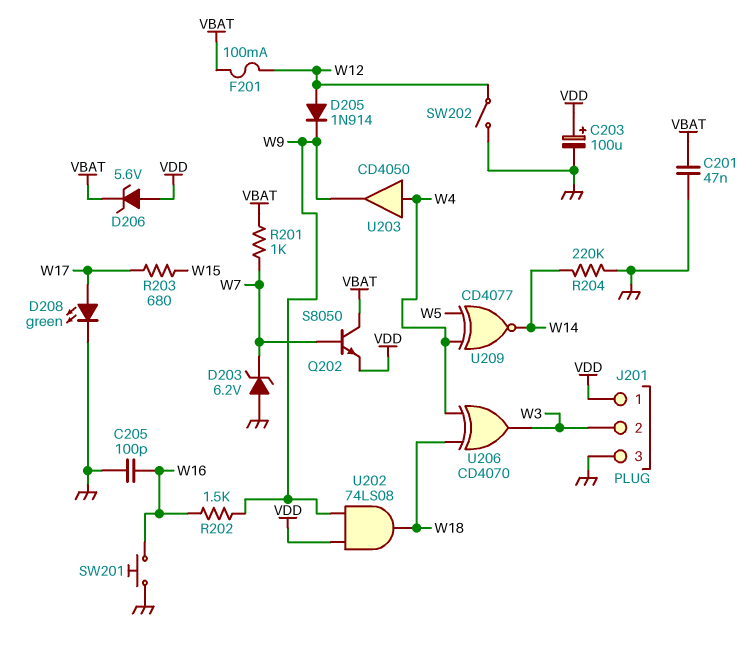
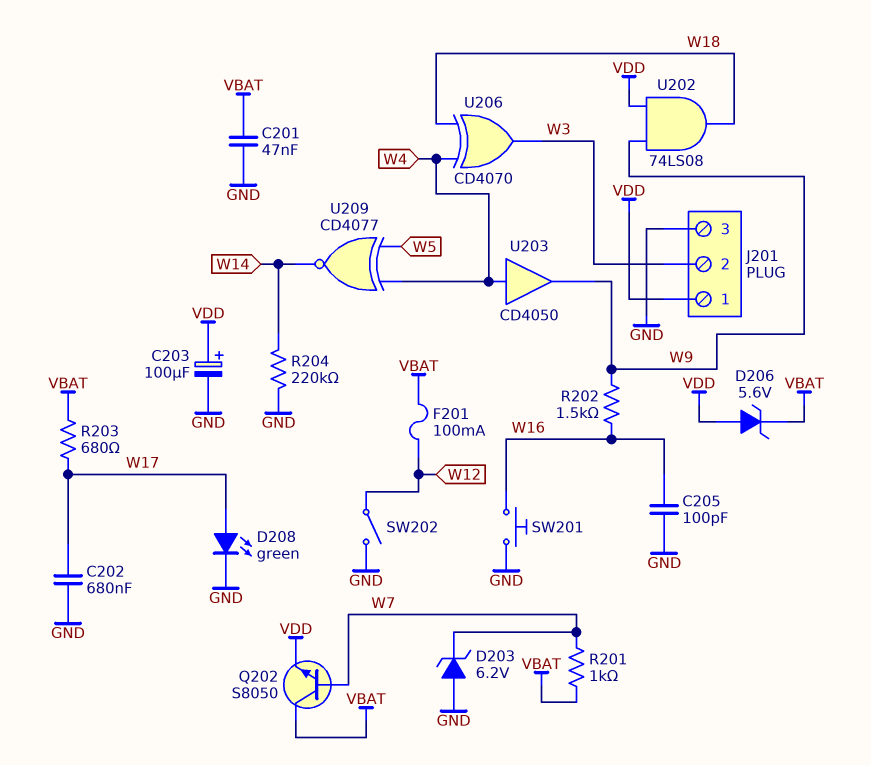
C202: none -> 680nF (GND, W17)
D205: diode 1N914 (A W12, K W9) -> none
R203: 680 (W15, W17) -> 680 (VBAT, W17)

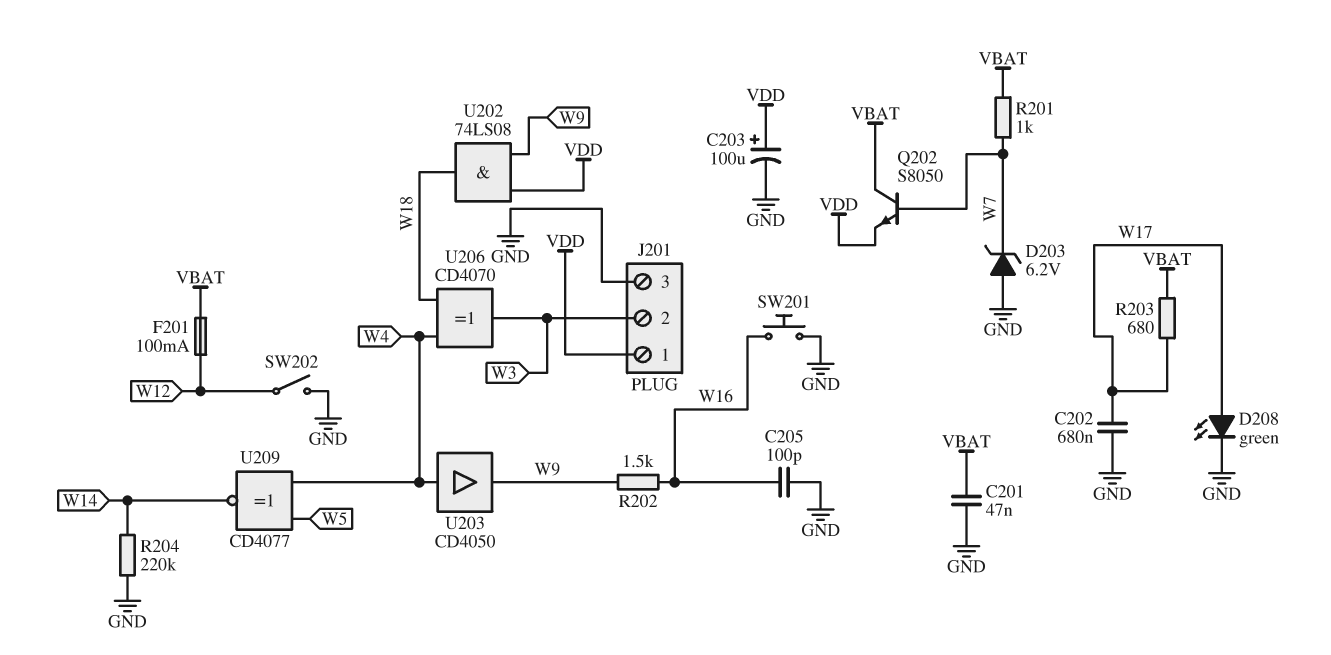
D206: zener 5.6V (A VDD, K VBAT) -> none

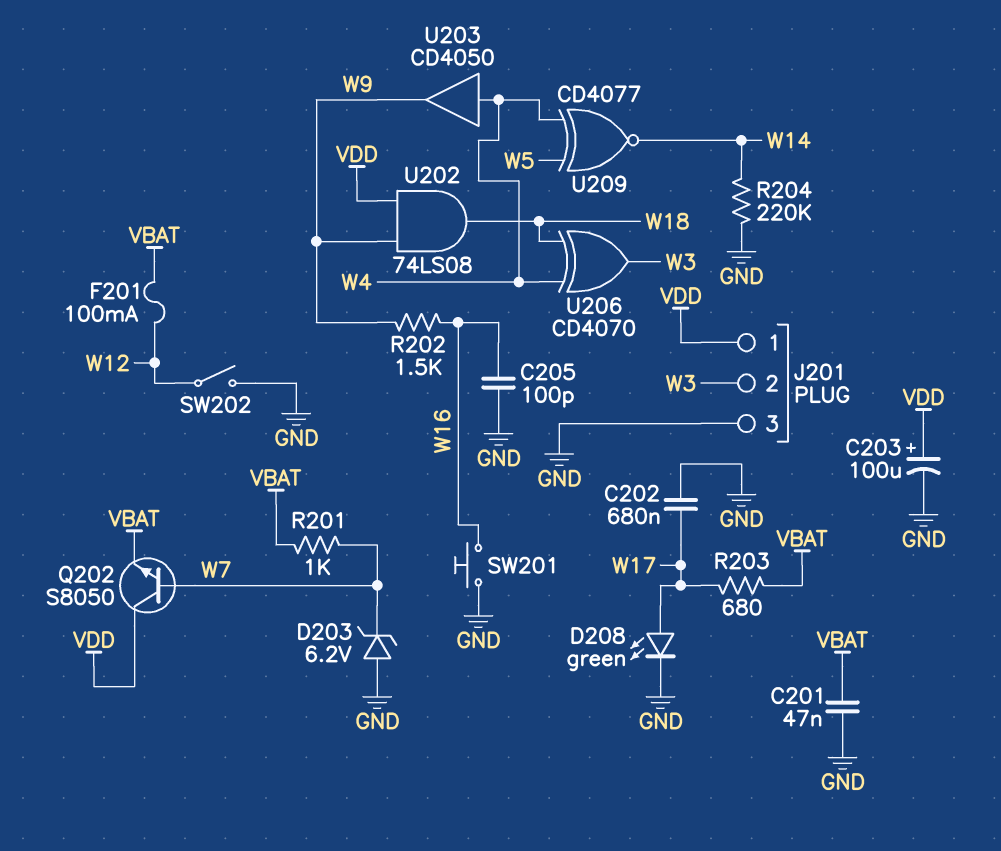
Q202: NPN S8050 (B W7, C VBAT, E VDD) -> NPN S8050 (B W7, C VDD, E VBAT)

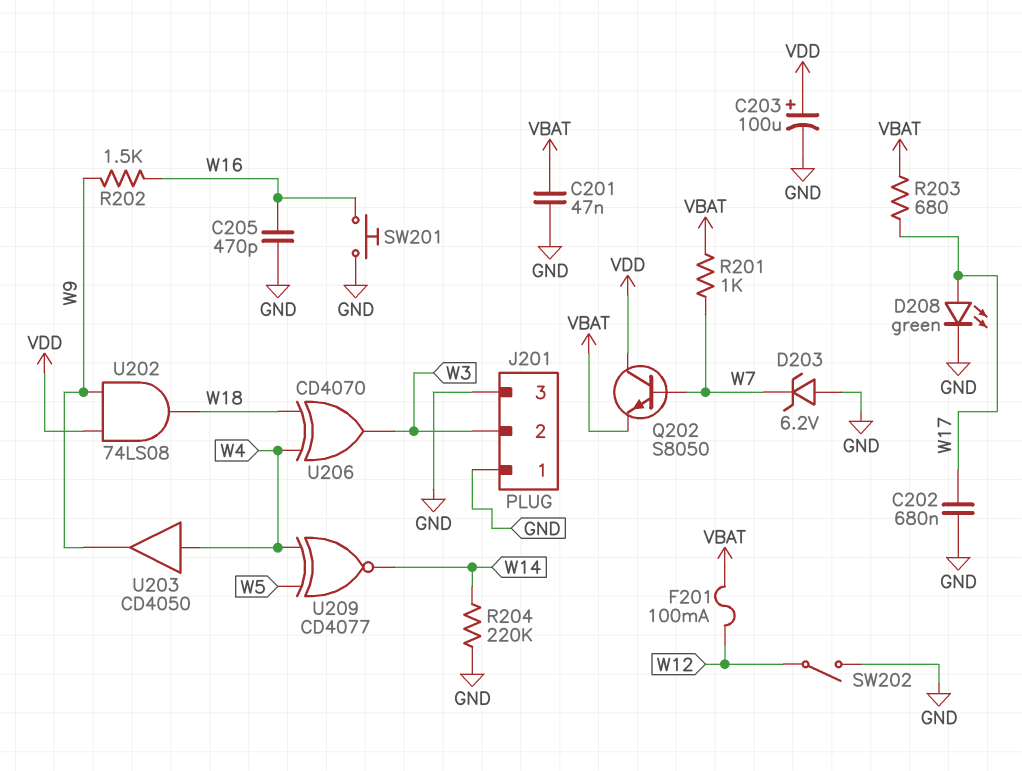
C205: 100pF (GND, W16) -> 470pF (GND, W16)
J201 pin 1: VDD -> GND

